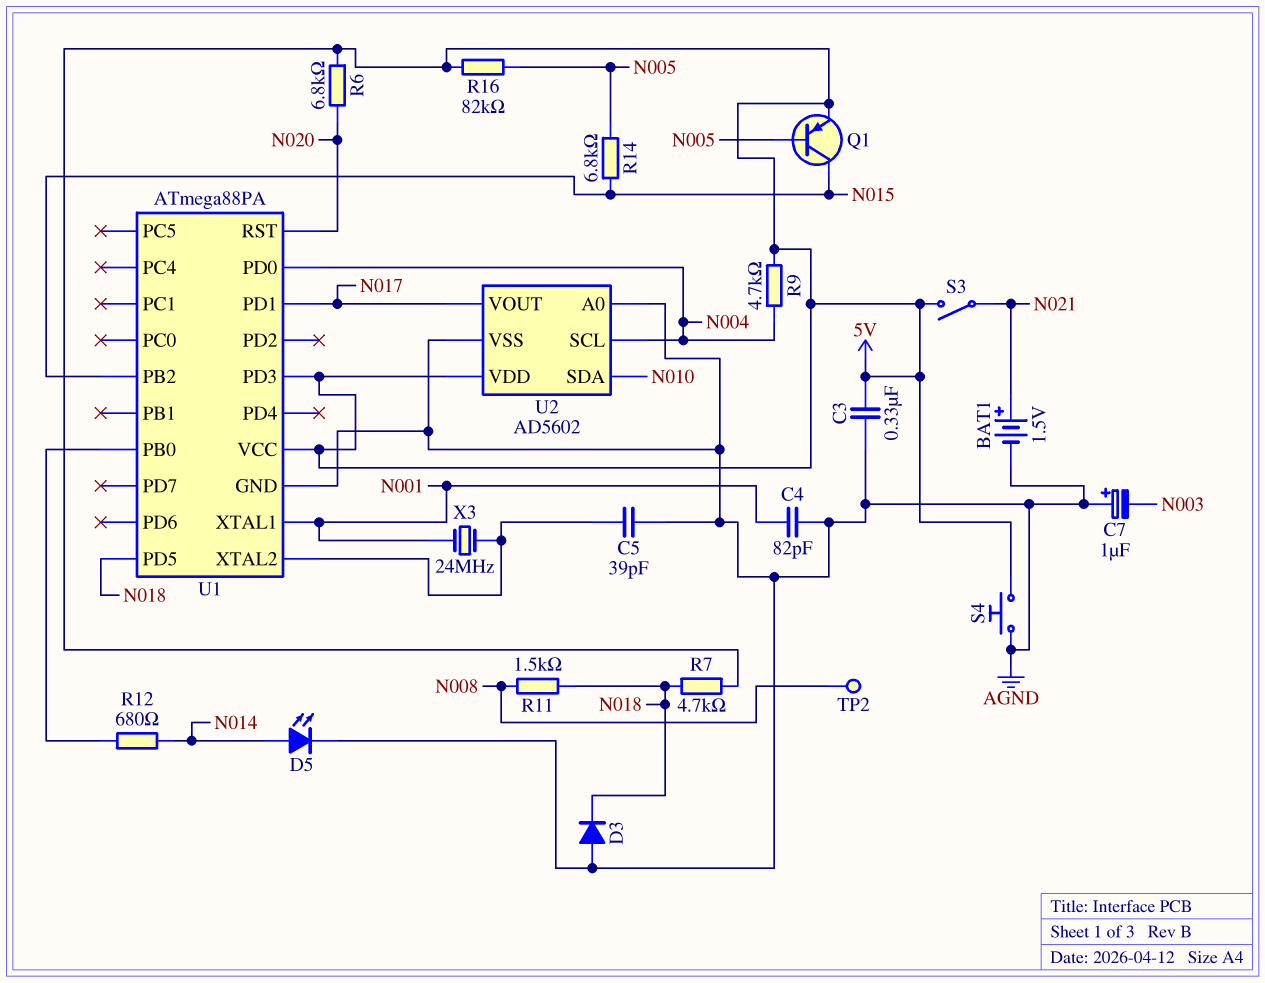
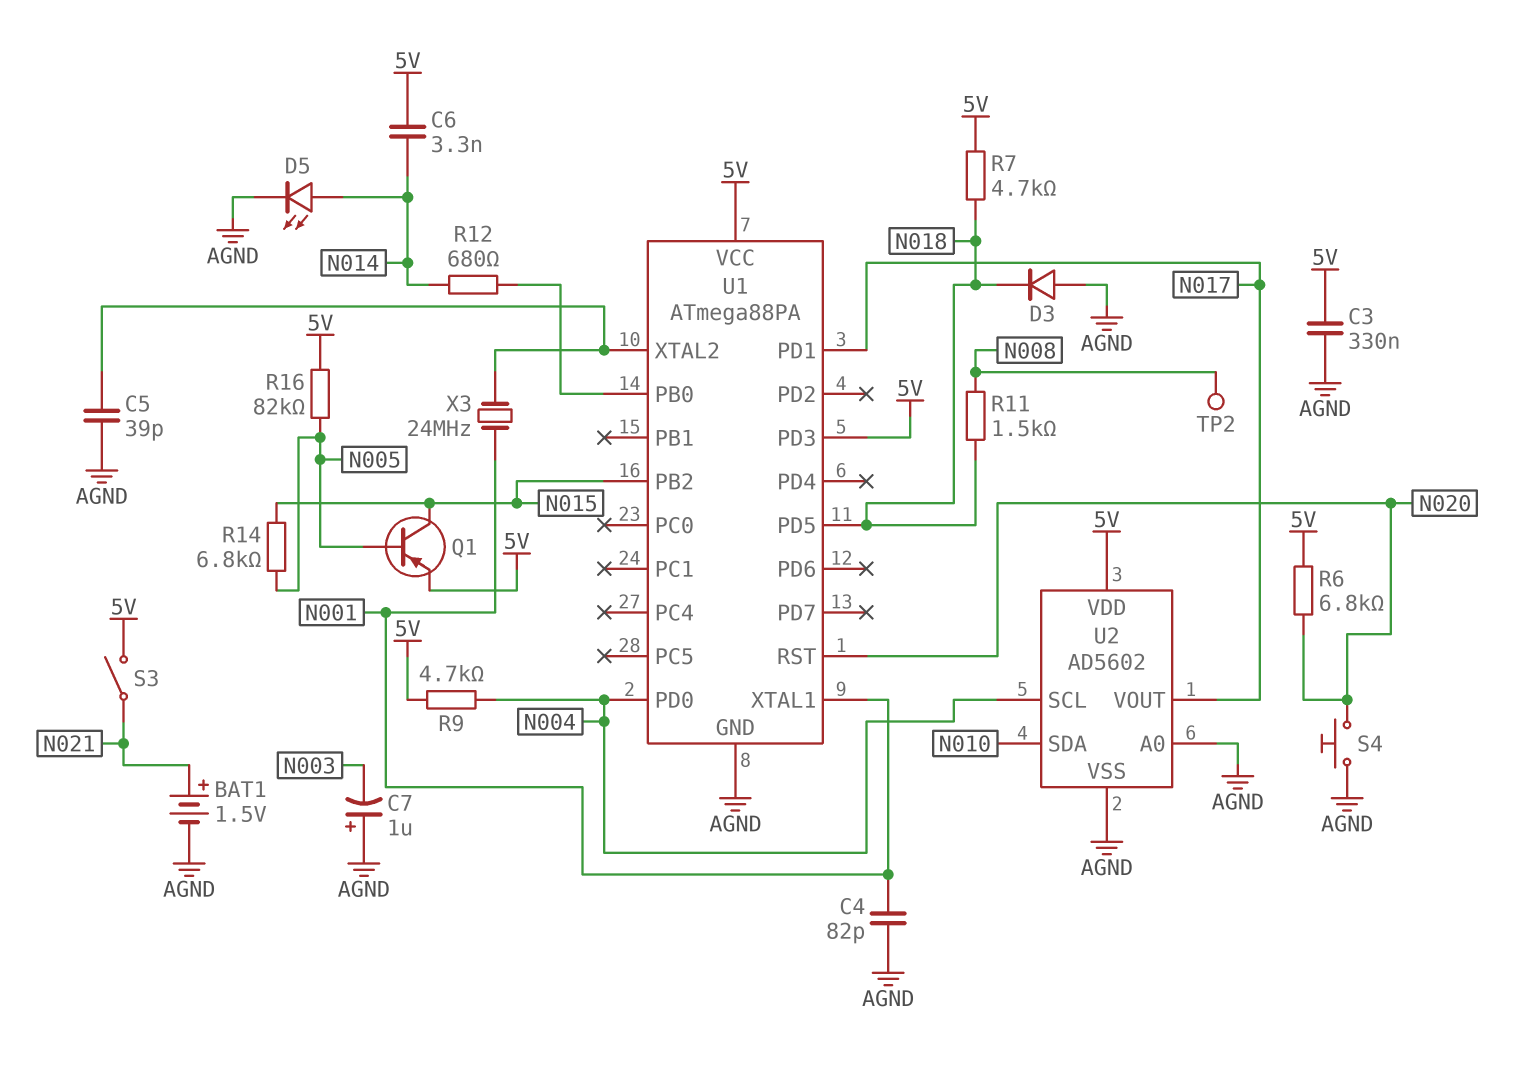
C6: none -> 3.3nF (5V, N014)
S4: button (5V, AGND) -> button (AGND, N020)

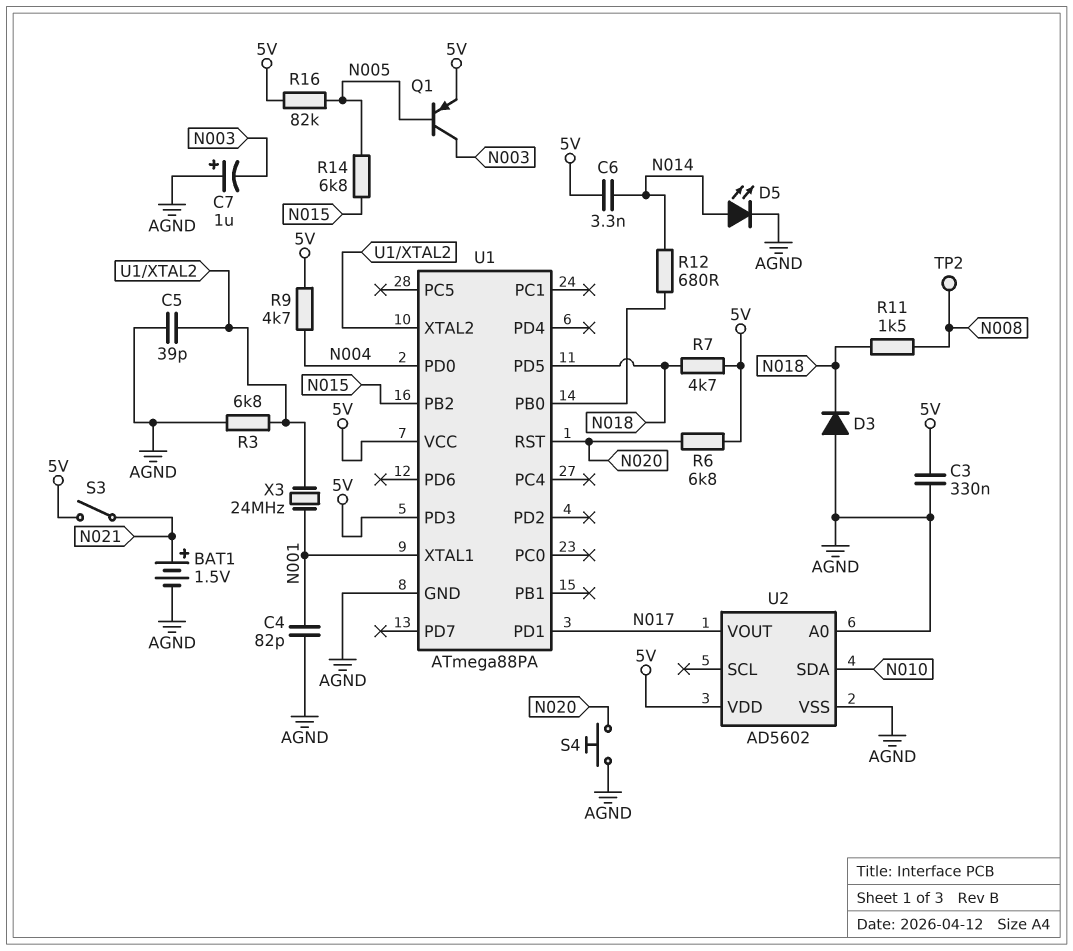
Q1: PNP (B N005, C N015, E 5V) -> PNP (B N005, C N003, E 5V)
R3: none -> 6.8k (AGND, U1/XTAL2)
U2 pin SCL: N004 -> none

